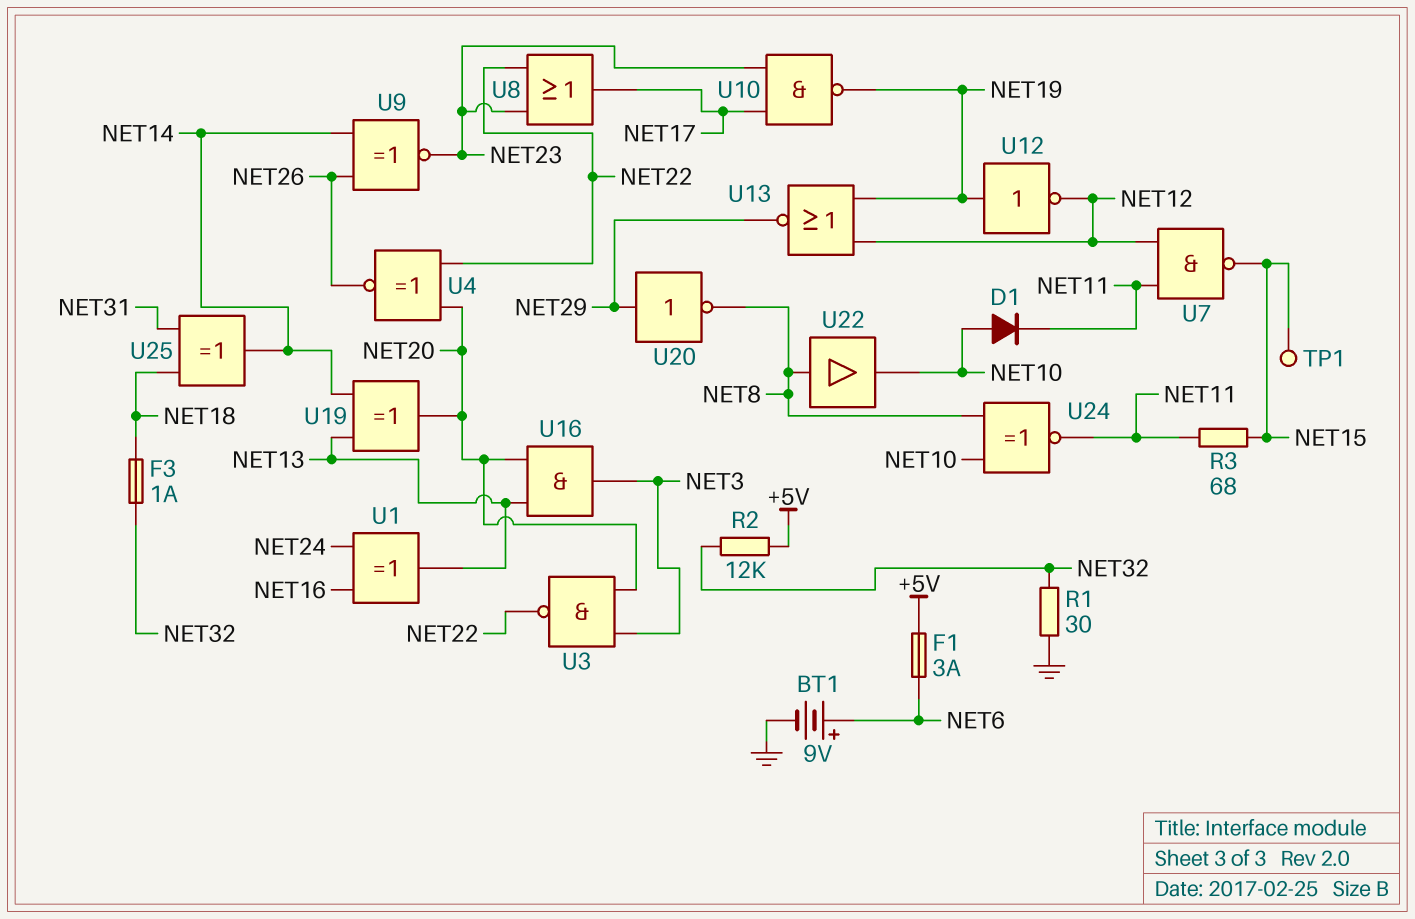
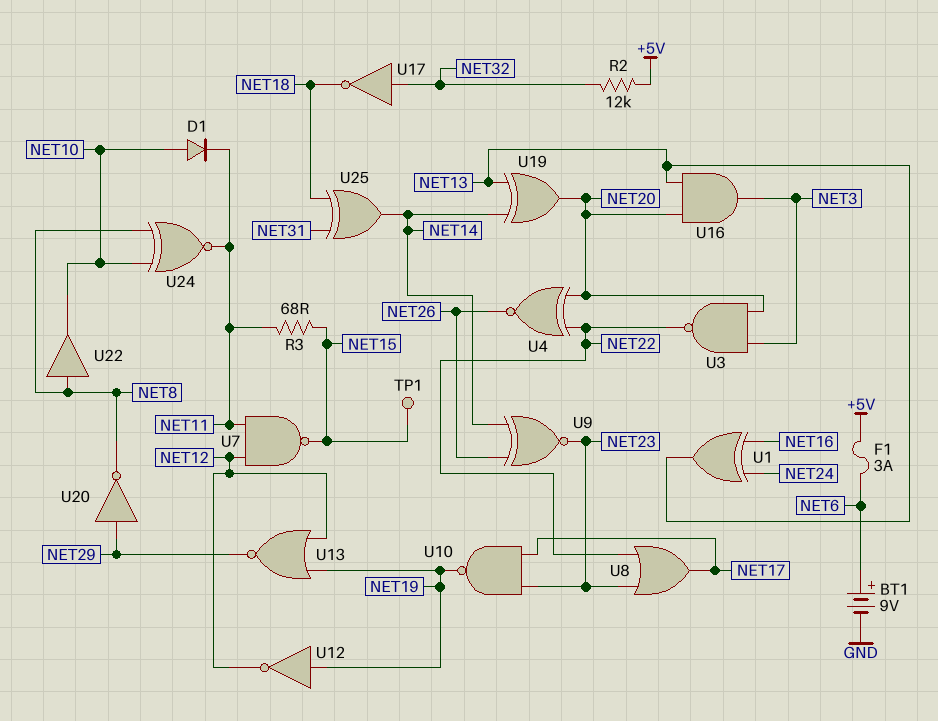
F3: 1A (NET18, NET32) -> none
R1: 30 (GND, NET32) -> none
U17: none -> NOT (in NET32, out NET18)

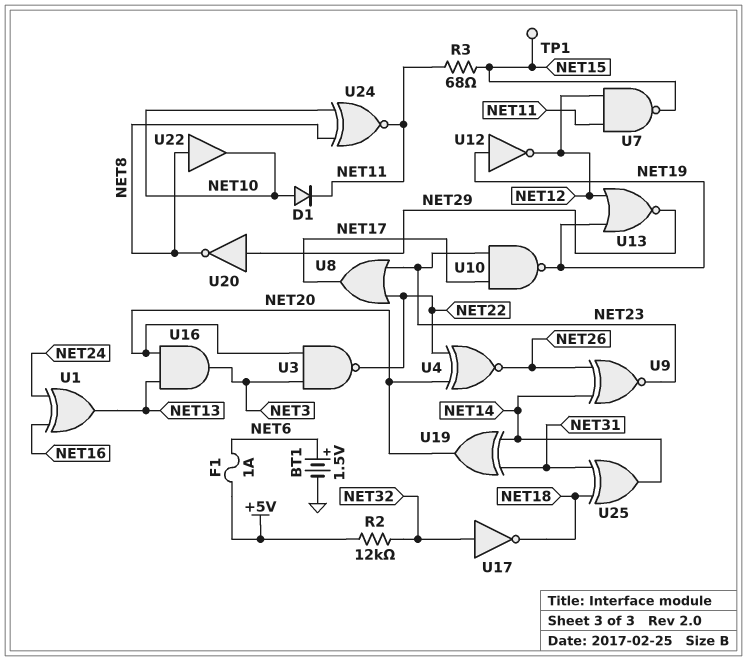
BT1: 9V (plus NET6, minus GND) -> 1.5V (plus NET6, minus GND)
F1: 3A (+5V, NET6) -> 1A (+5V, NET6)
U19: XOR (in NET13, in NET14, out NET20) -> XOR (in NET14, in NET31, out NET20)

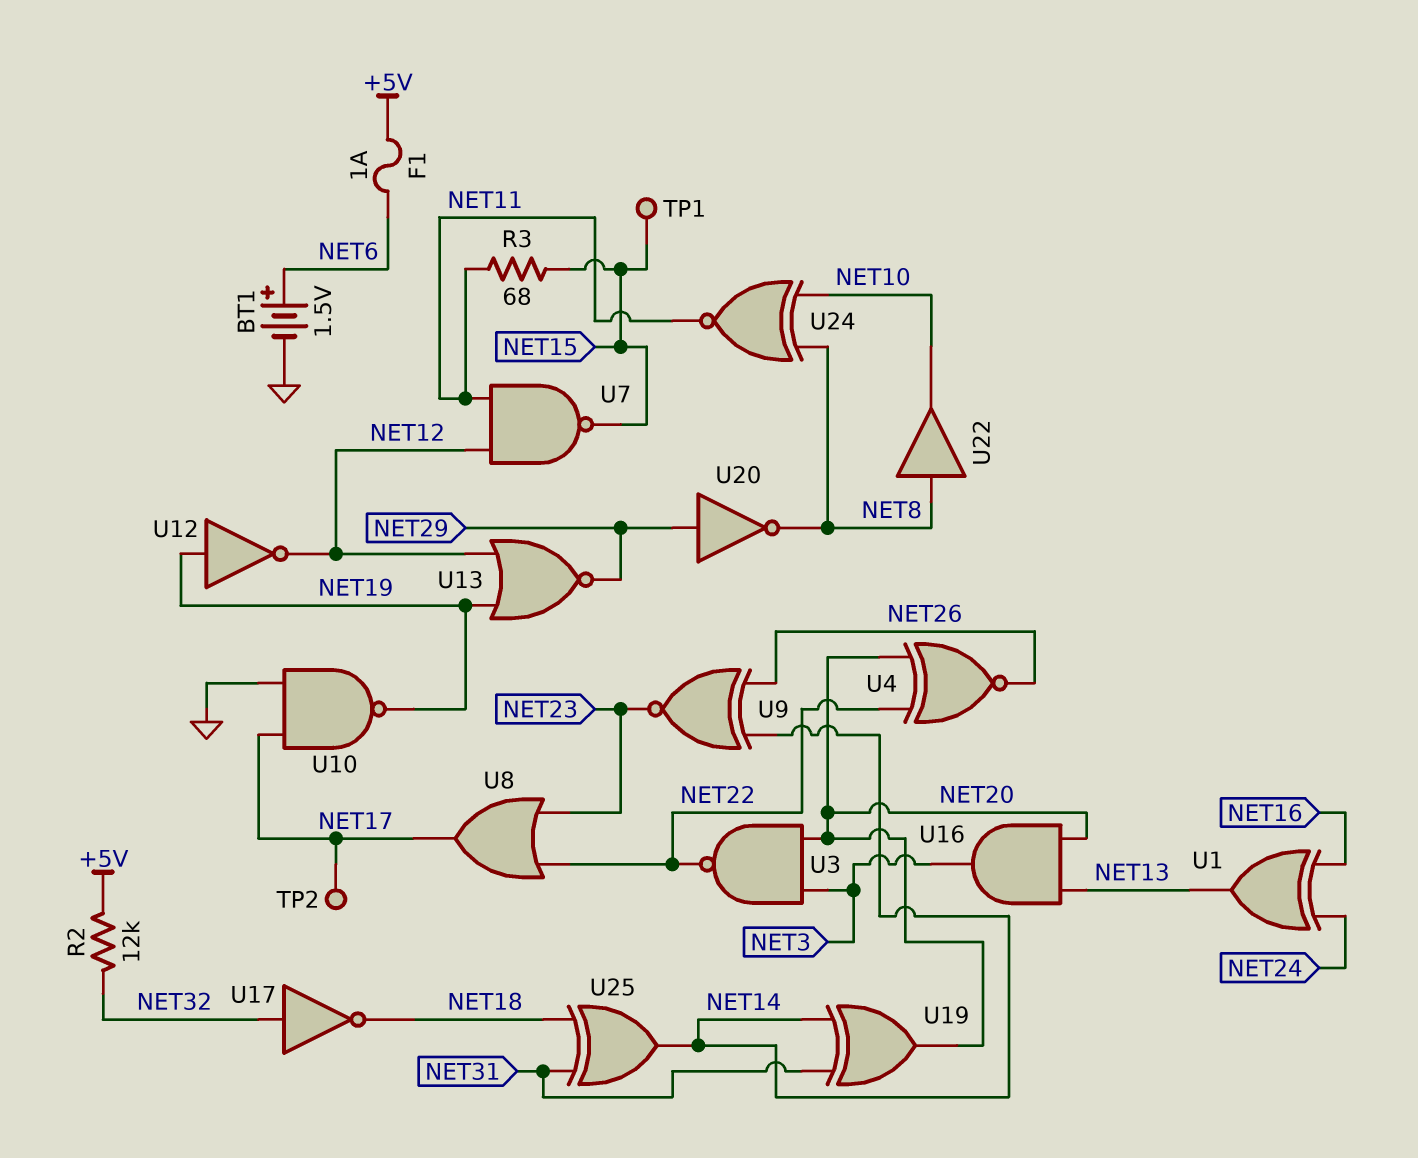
D1: diode (A NET10, K NET11) -> none
TP2: none -> test point (NET17)
U10: NAND (in NET17, in NET23, out NET19) -> NAND (in GND, in NET17, out NET19)

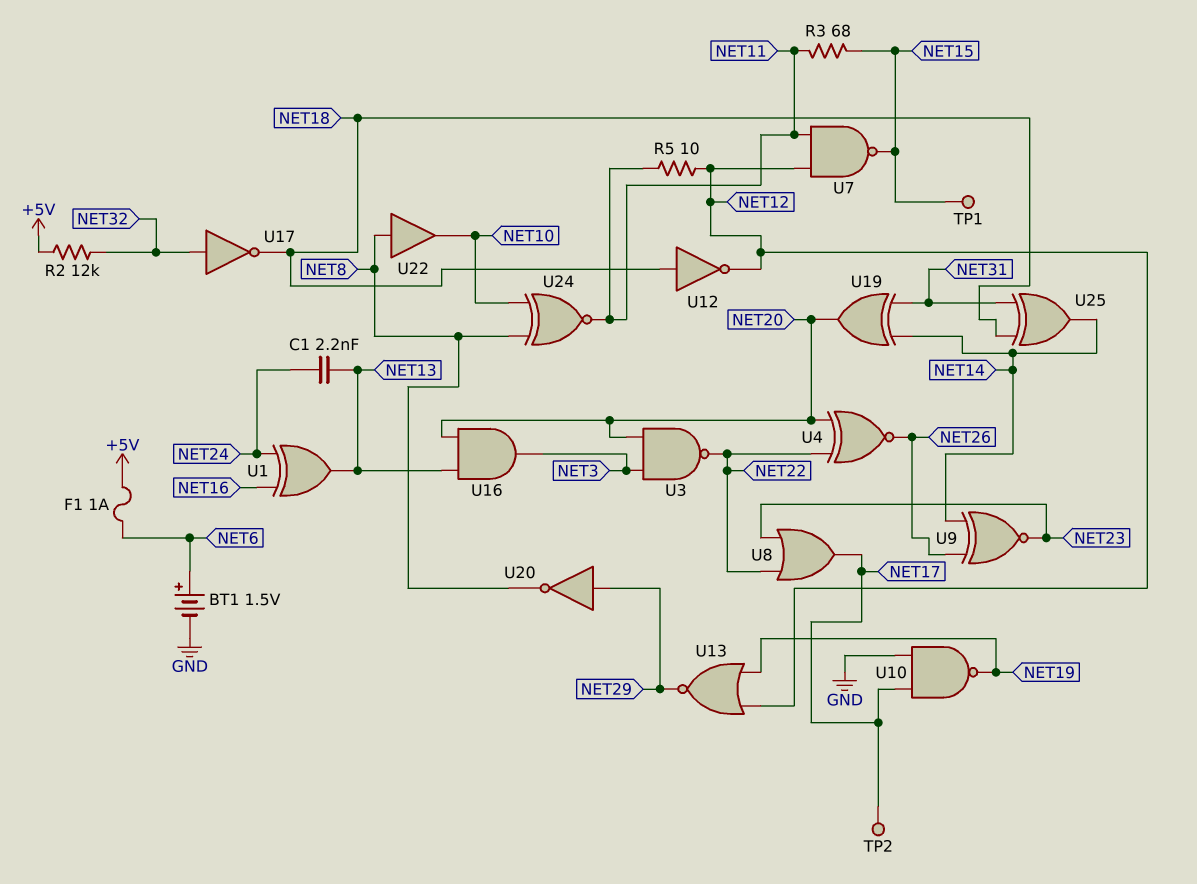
C1: none -> 2.2nF (NET13, NET24)
R5: none -> 10 (NET11, NET12)
U12: NOT (in NET19, out NET12) -> NOT (in NET18, out NET12)

